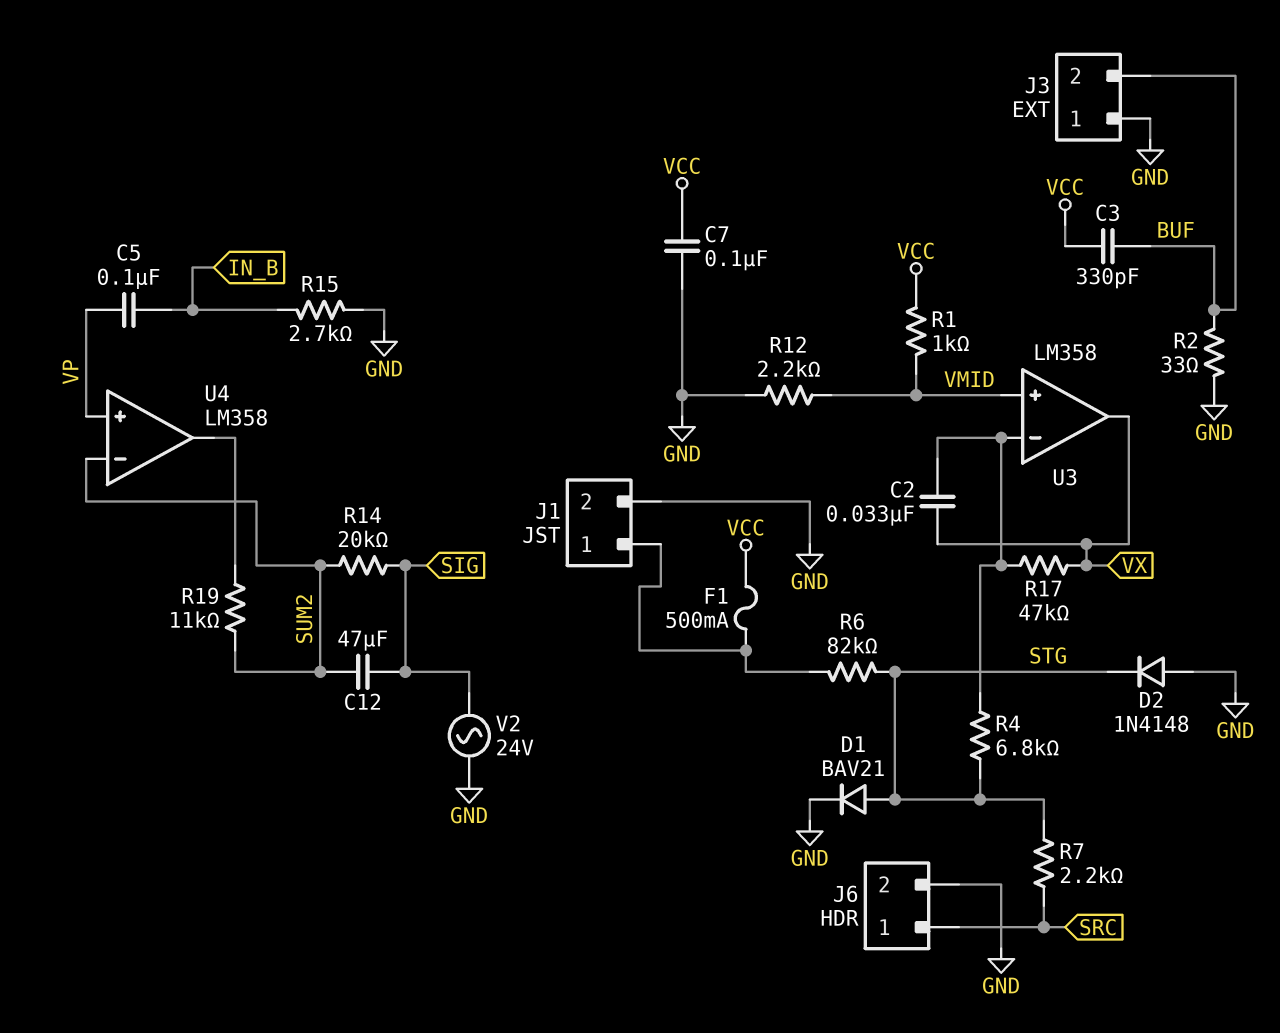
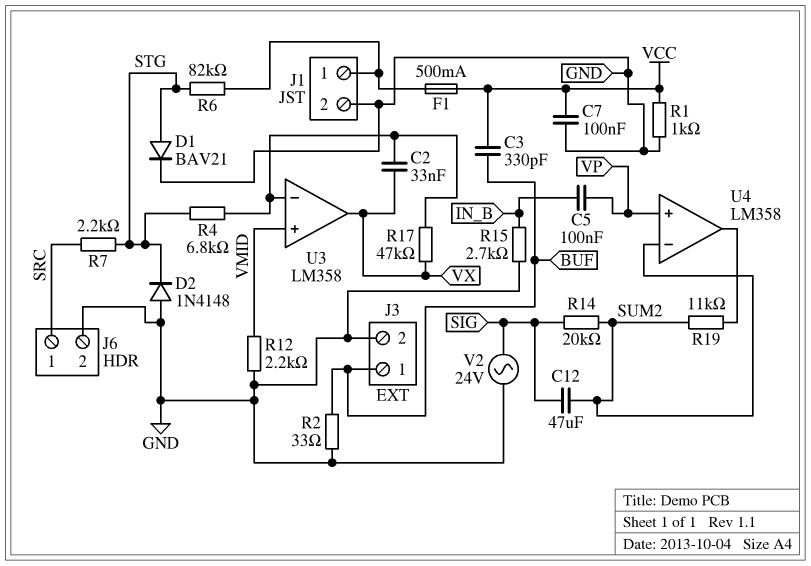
J3 pin 1: GND -> BUF
J3 pin 2: BUF -> GND
R1: 1k (VCC, VMID) -> 1k (GND, VCC)

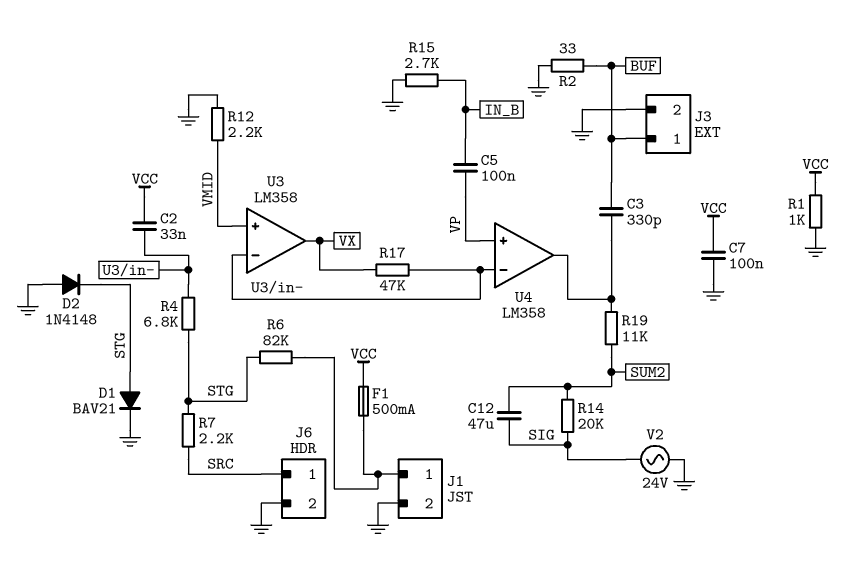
C2: 33nF (U3/in-, VX) -> 33nF (U3/in-, VCC)
C3: 330pF (BUF, VCC) -> 330pF (BUF, U4/out)
U4 pin in-: SUM2 -> U3/in-

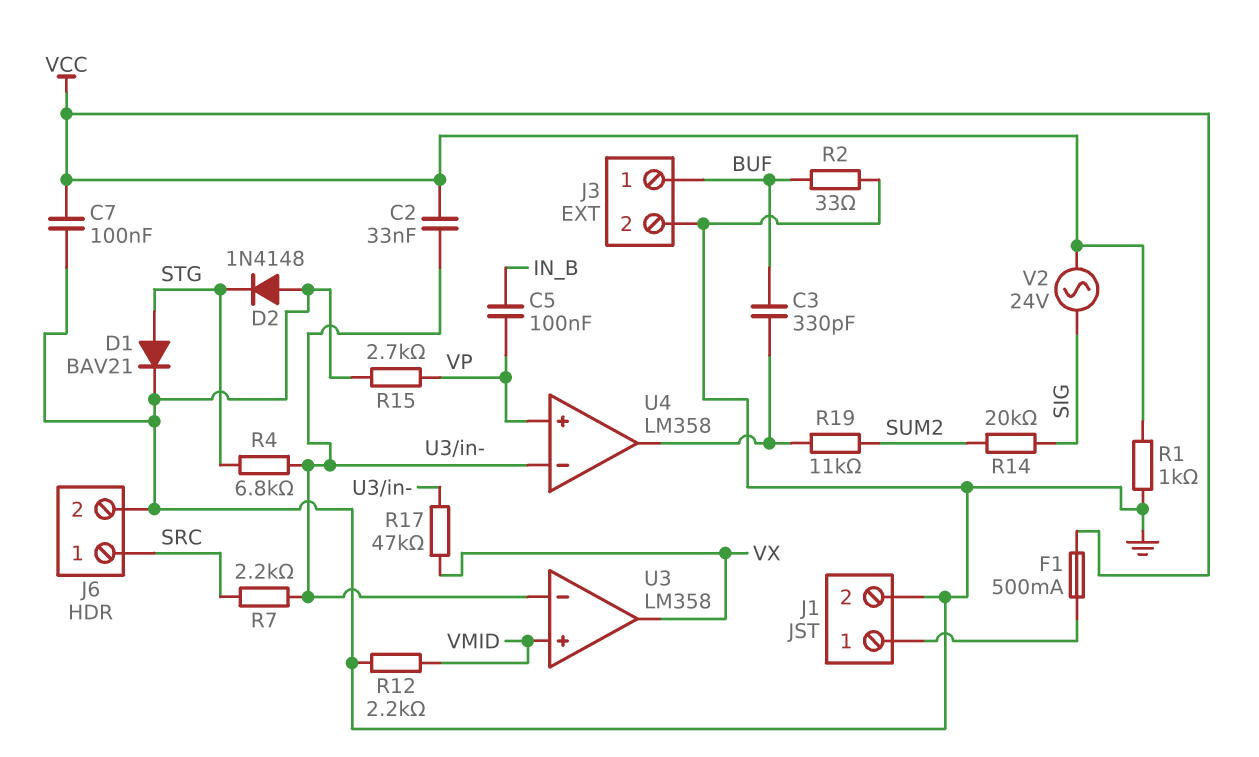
C12: 47uF (SIG, SUM2) -> none
R6: 82k (J1/1, STG) -> none
R7: 2.2k (SRC, STG) -> 2.2k (SRC, U3/in-)
R15: 2.7k (GND, IN_B) -> 2.7k (GND, VP)
V2: AC 24V (GND, SIG) -> AC 24V (SIG, VCC)

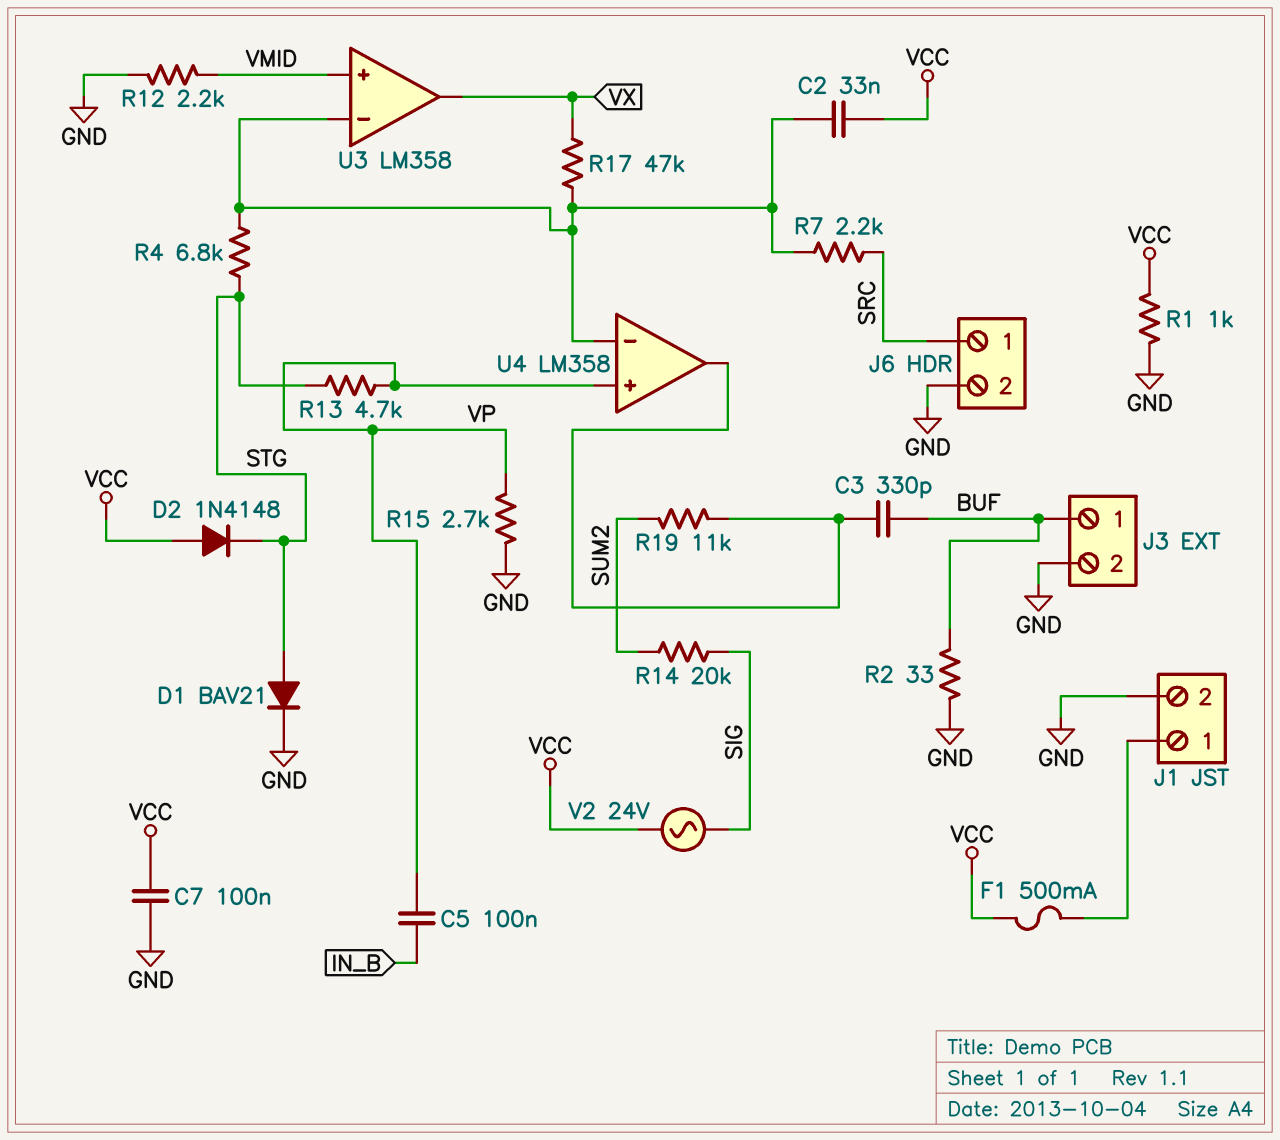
D2: diode 1N4148 (A GND, K STG) -> diode 1N4148 (A VCC, K STG)
R13: none -> 4.7k (STG, VP)

